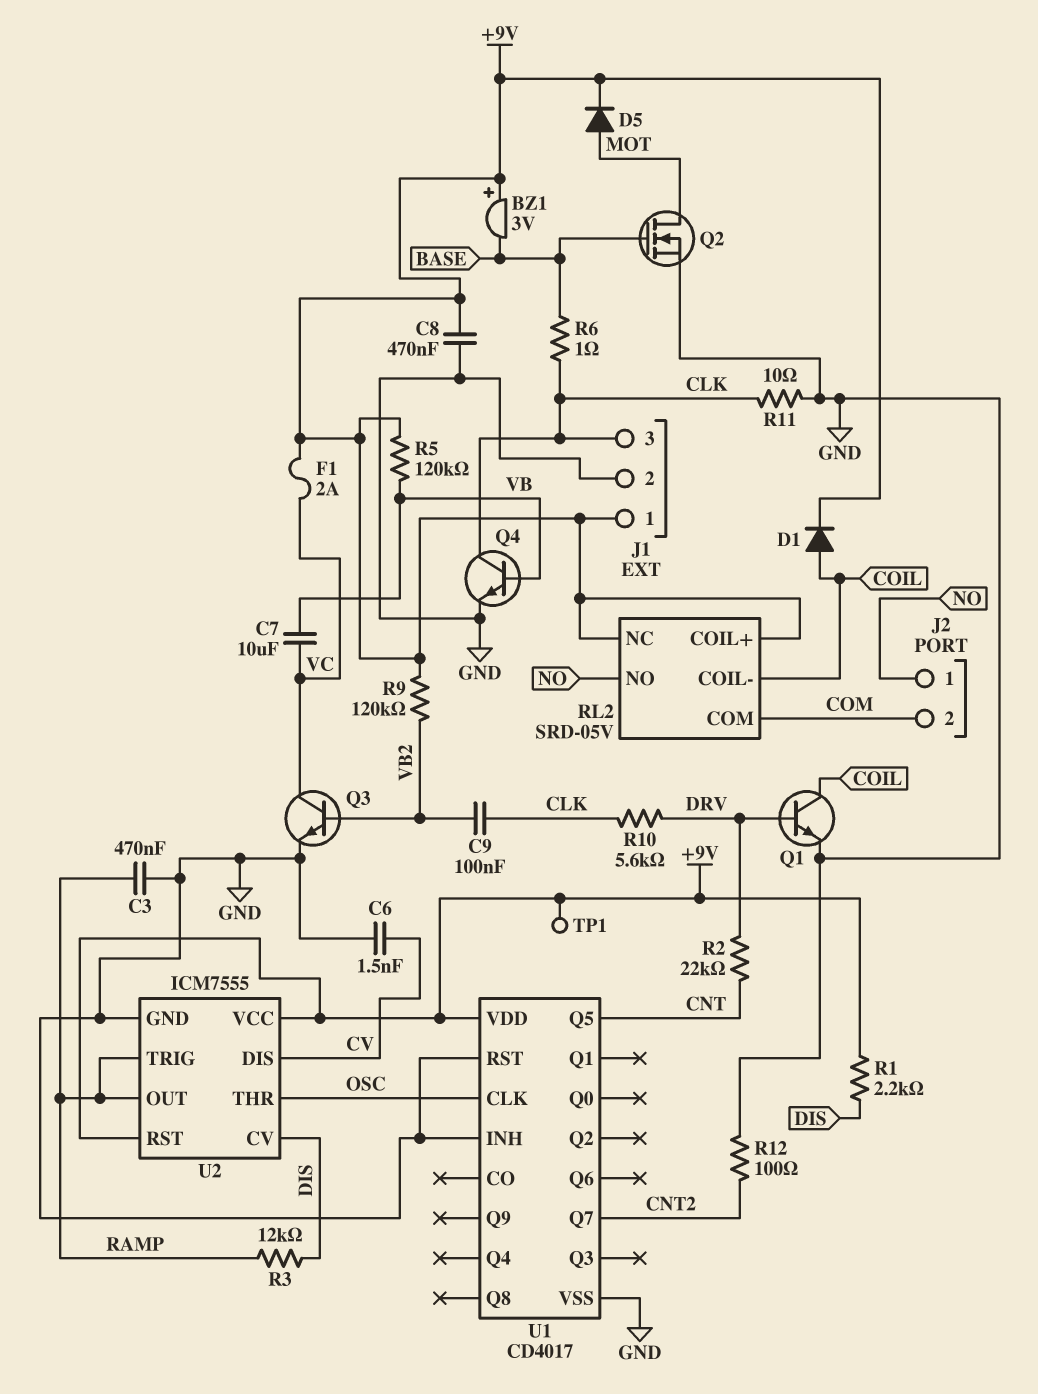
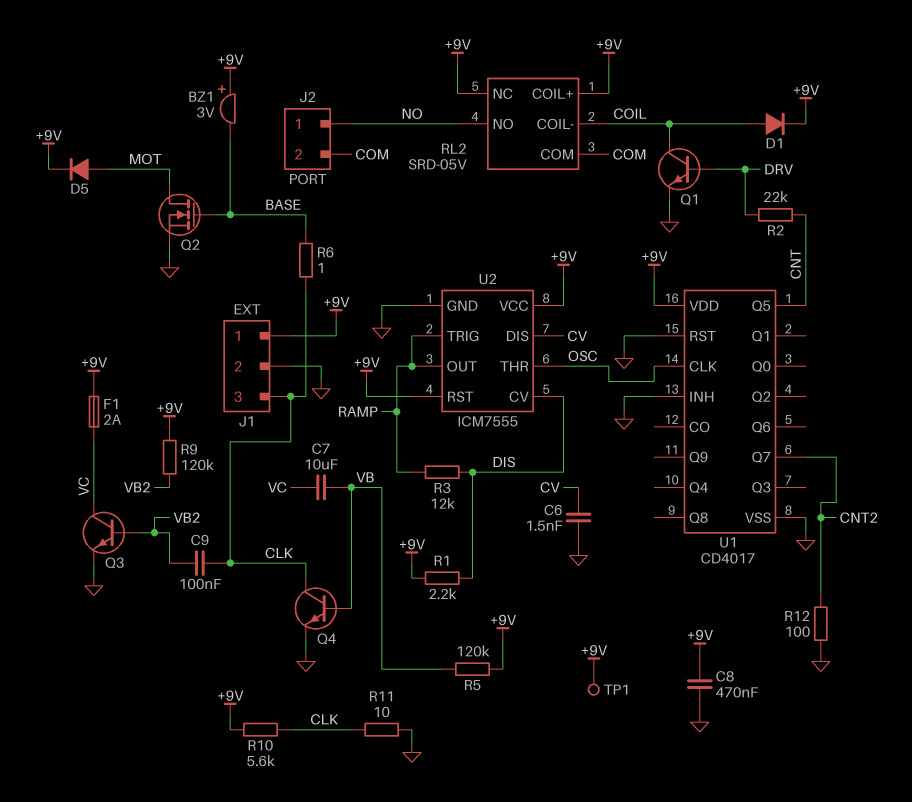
C3: 470nF (GND, RAMP) -> none
R10: 5.6k (CLK, DRV) -> 5.6k (+9V, CLK)

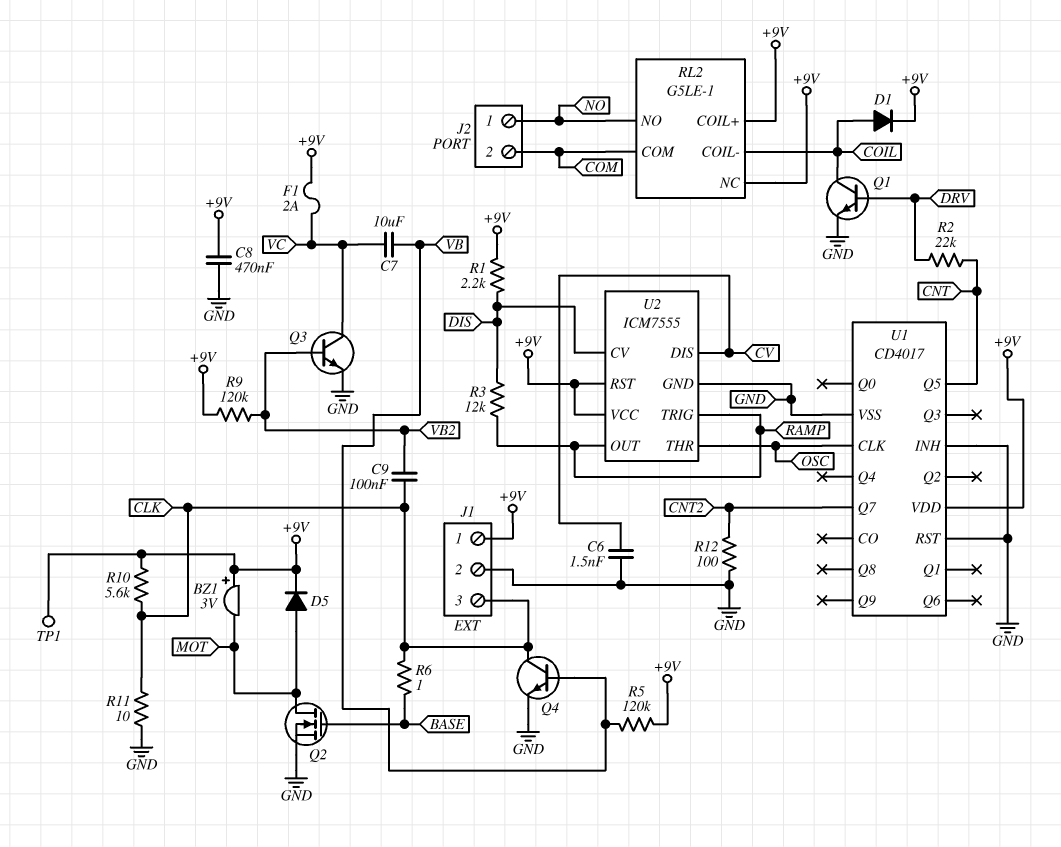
BZ1: buzzer 3V (plus +9V, minus BASE) -> buzzer 3V (plus +9V, minus MOT)
RL2: SRD-05V -> G5LE-1

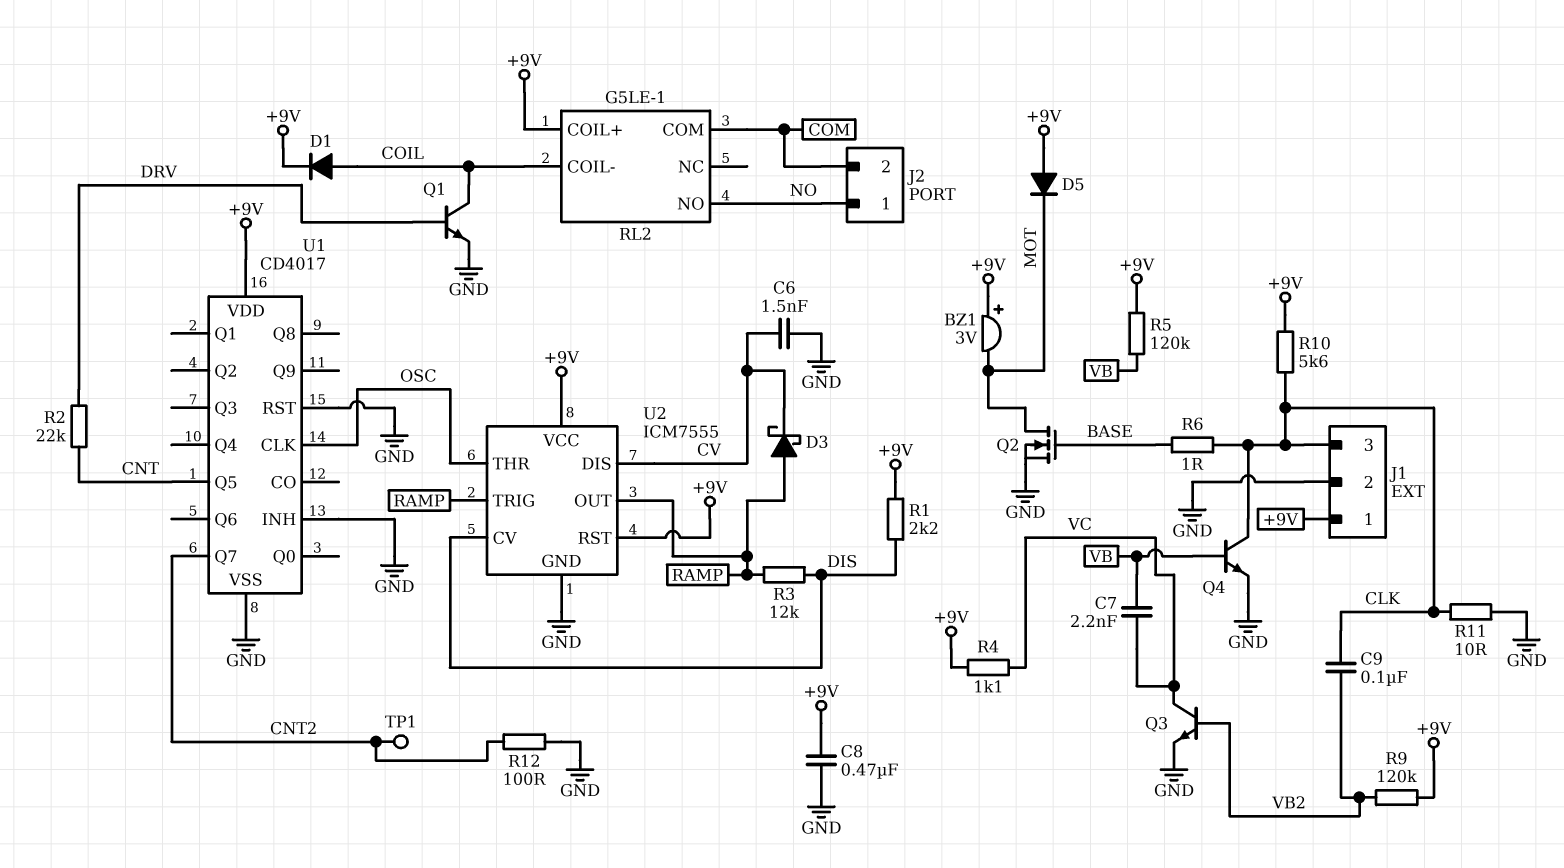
C7: 10uF (VB, VC) -> 2.2nF (VB, VC)
D3: none -> schottky (A RAMP, K CV)
D5: diode (A MOT, K +9V) -> diode (A +9V, K MOT)
F1: 2A (+9V, VC) -> none
R4: none -> 1.1k (+9V, VC)
RL2 pin NC: +9V -> none
TP1: test point (+9V) -> test point (CNT2)

